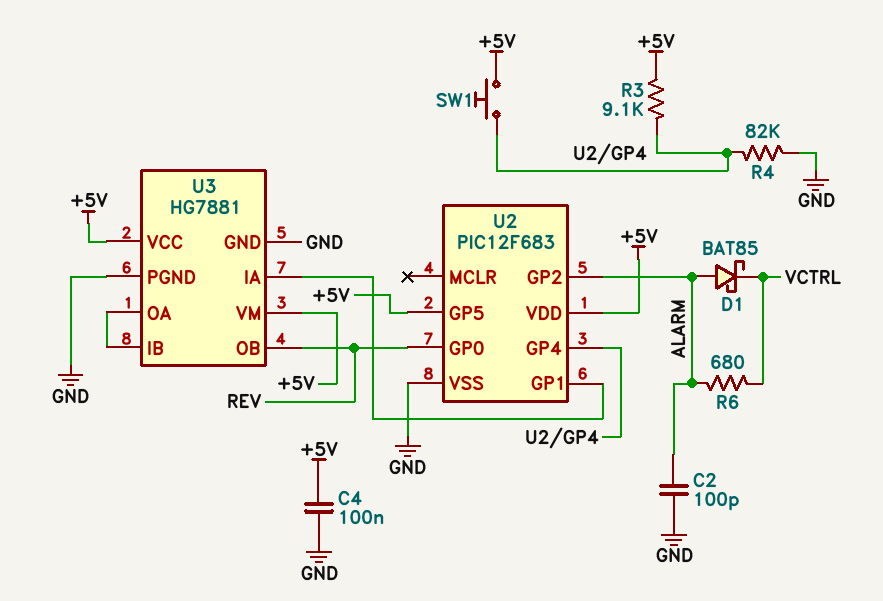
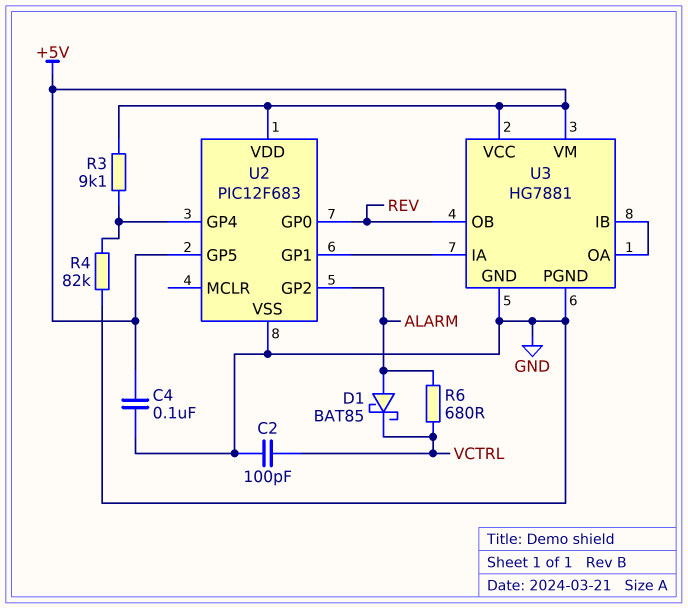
C2: 100pF (ALARM, GND) -> 100pF (GND, VCTRL)
SW1: button (+5V, U2/GP4) -> none

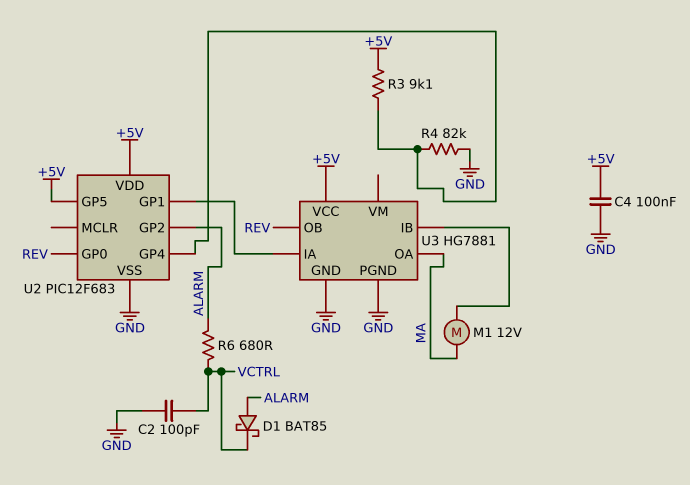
M1: none -> motor 12V (MA, U3/IB)
U3 pin OA: U3/IB -> MA
U3 pin VM: +5V -> none

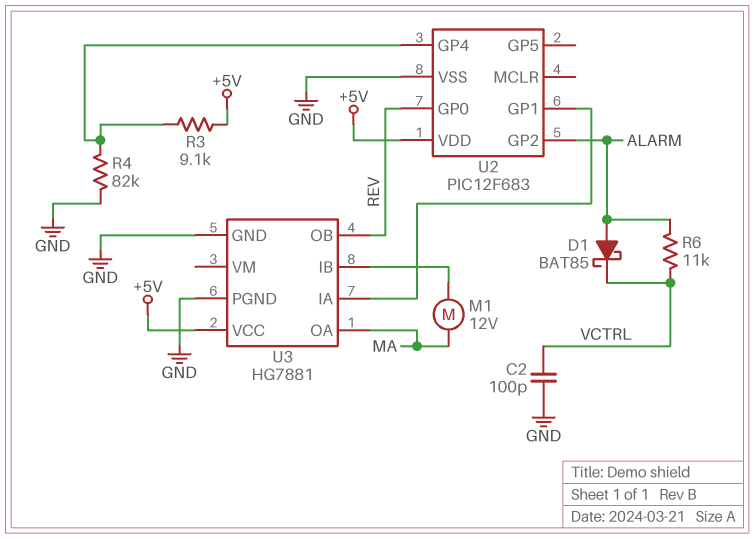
C4: 100nF (+5V, GND) -> none
R6: 680 (ALARM, VCTRL) -> 11k (ALARM, VCTRL)
U2 pin GP5: +5V -> none

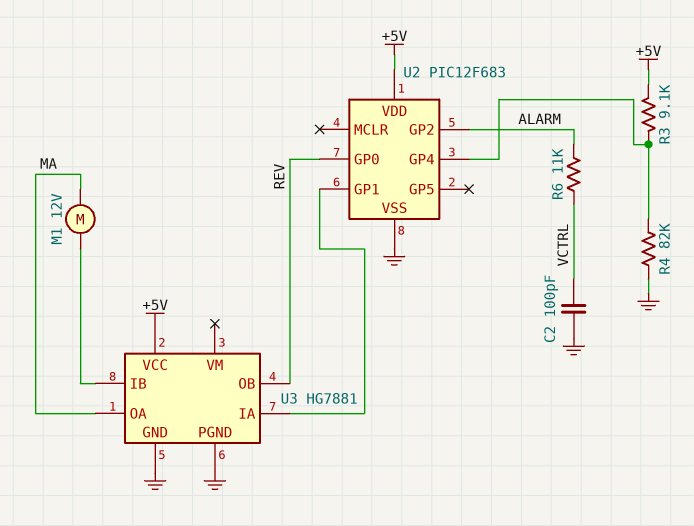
D1: schottky BAT85 (A ALARM, K VCTRL) -> none

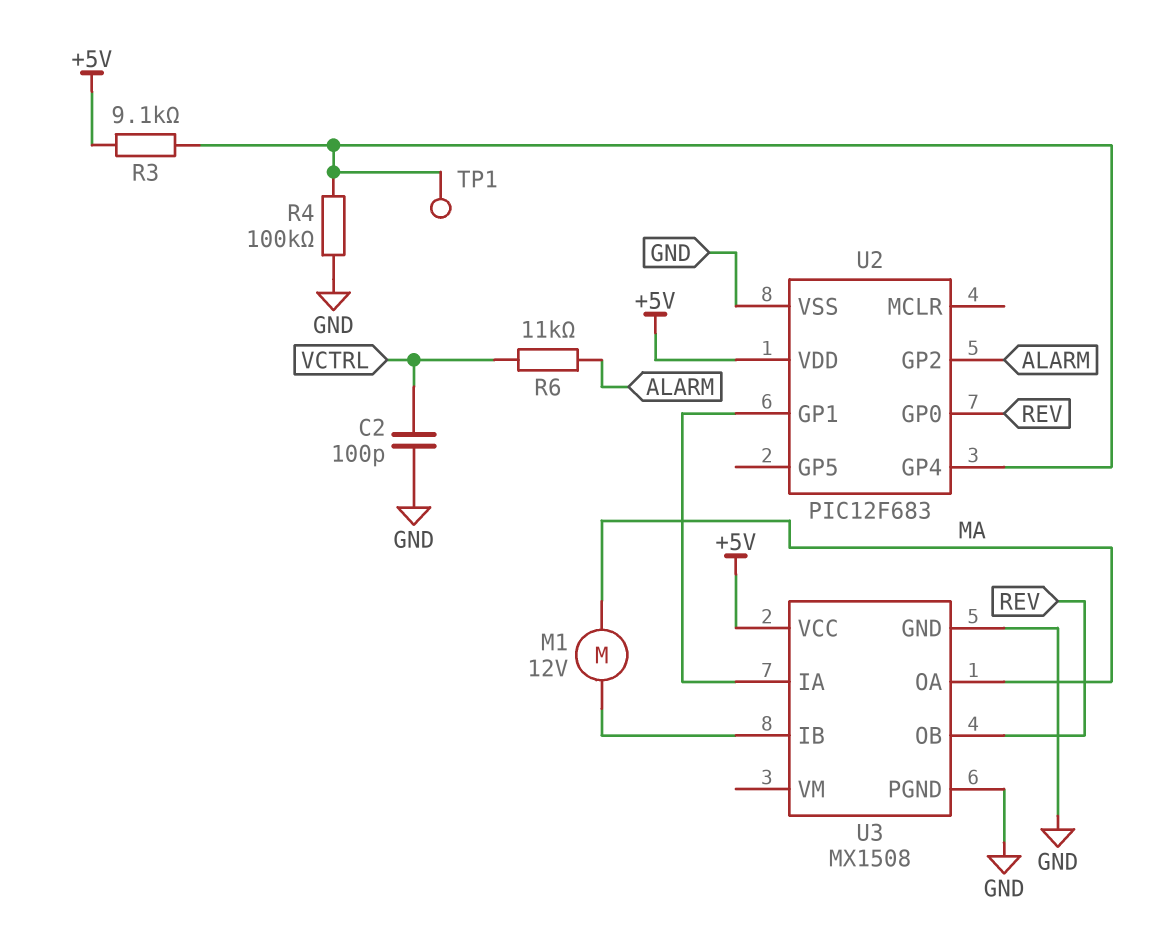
R4: 82k (GND, U2/GP4) -> 100k (GND, U2/GP4)
TP1: none -> test point (U2/GP4)
U3: HG7881 -> MX1508

